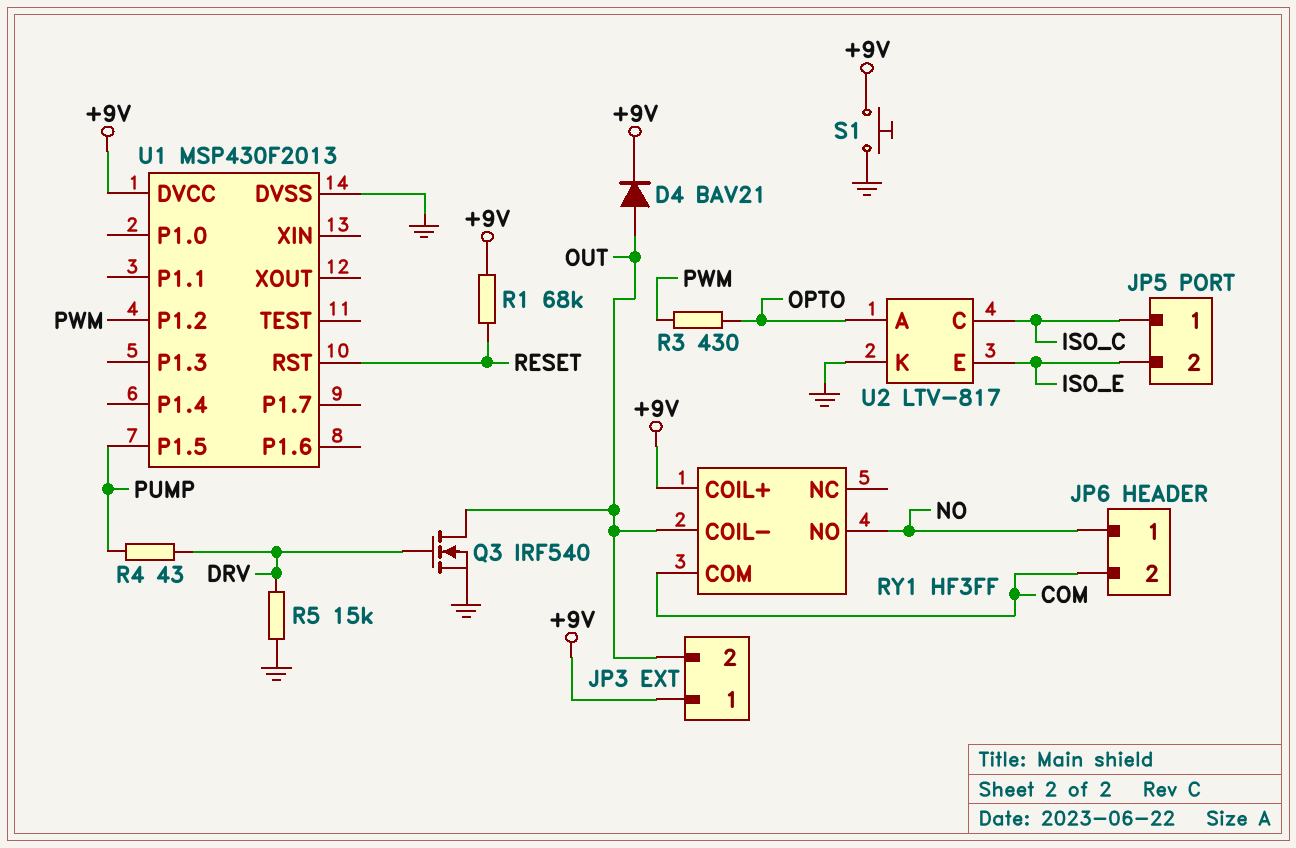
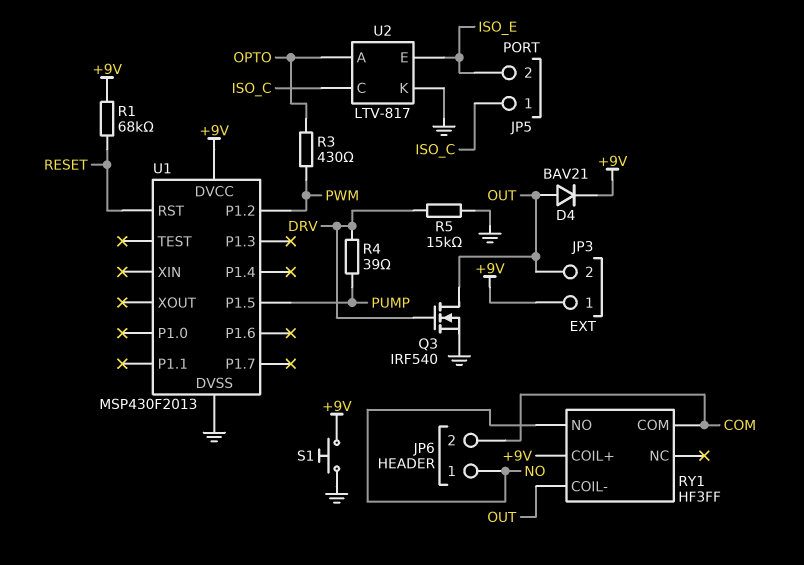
R4: 43 (DRV, PUMP) -> 39 (DRV, PUMP)

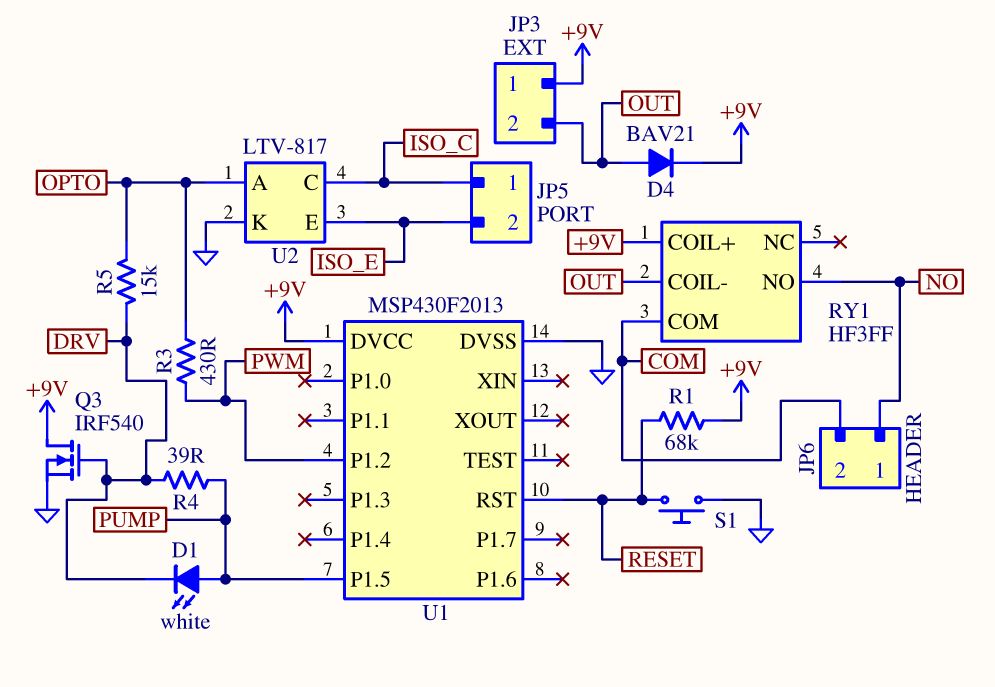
D1: none -> LED white (A PUMP, K DRV)
Q3: NMOS IRF540 (G DRV, D OUT, S GND) -> NMOS IRF540 (G DRV, D +9V, S GND)
R5: 15k (DRV, GND) -> 15k (DRV, OPTO)
S1: button (+9V, GND) -> button (GND, RESET)

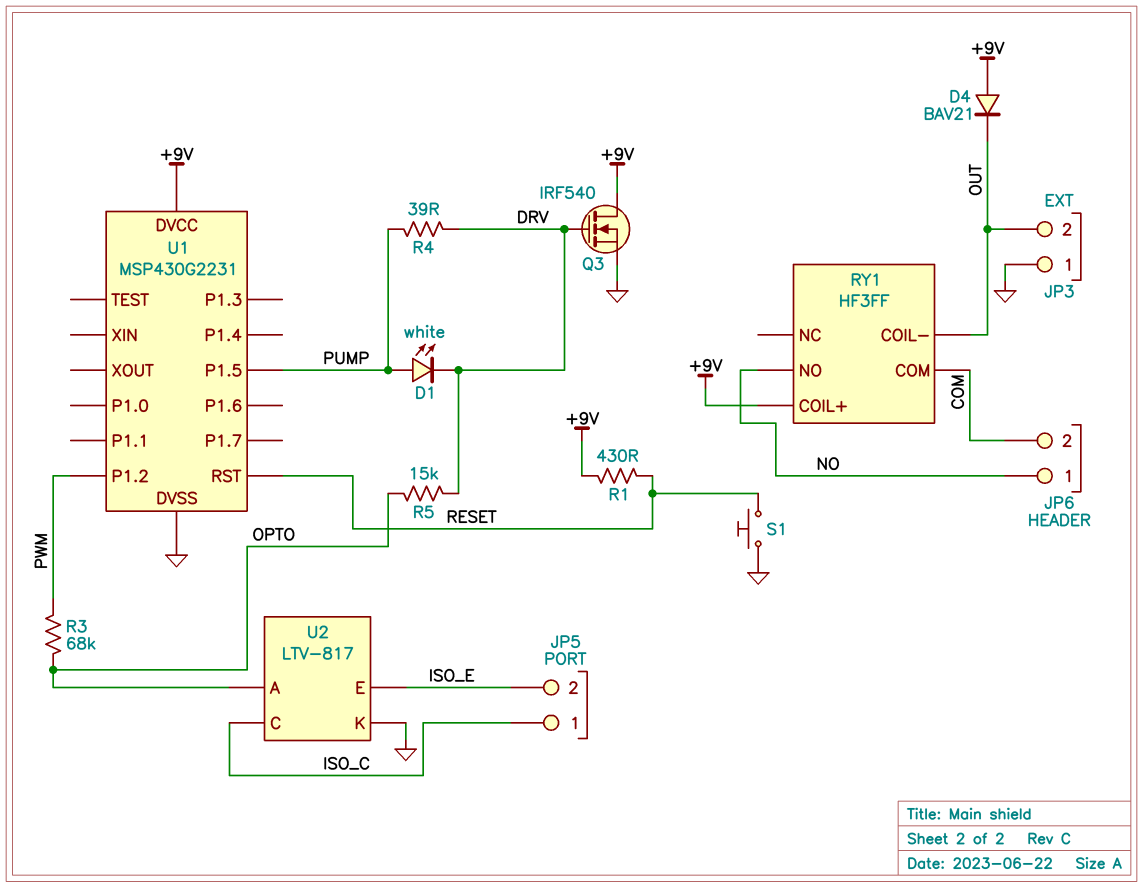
D4: diode BAV21 (A OUT, K +9V) -> diode BAV21 (A +9V, K OUT)
JP3 pin 1: +9V -> GND
R1: 68k (+9V, RESET) -> 430 (+9V, RESET)
R3: 430 (OPTO, PWM) -> 68k (OPTO, PWM)
U1: MSP430F2013 -> MSP430G2231

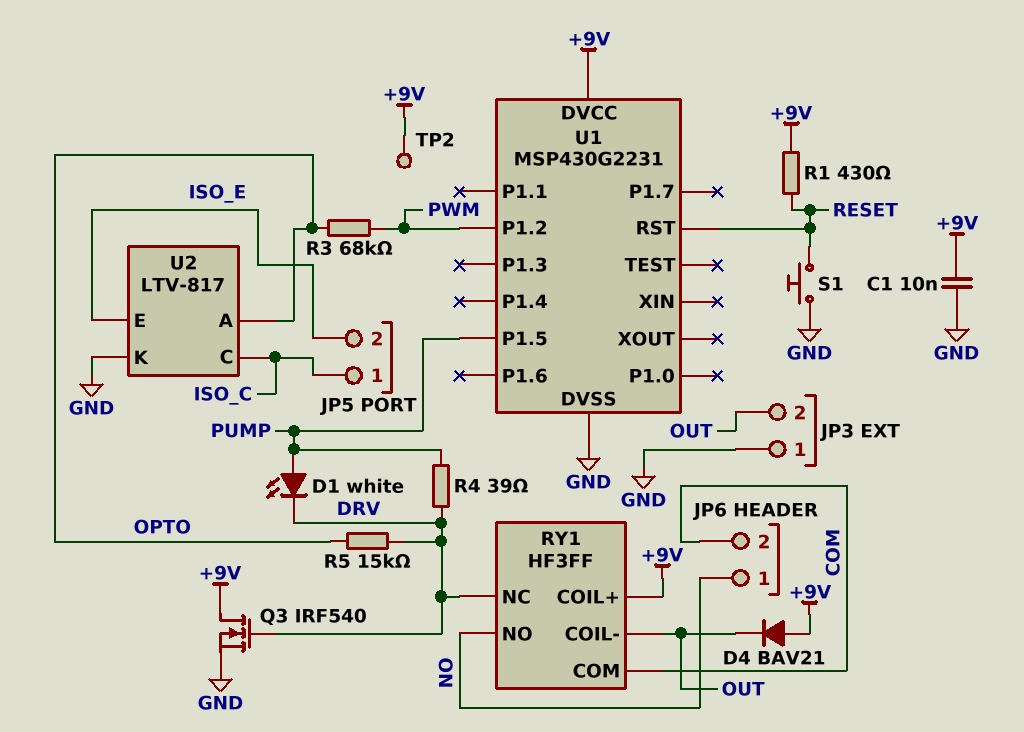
C1: none -> 10nF (+9V, GND)
RY1 pin NC: none -> DRV
TP2: none -> test point (+9V)

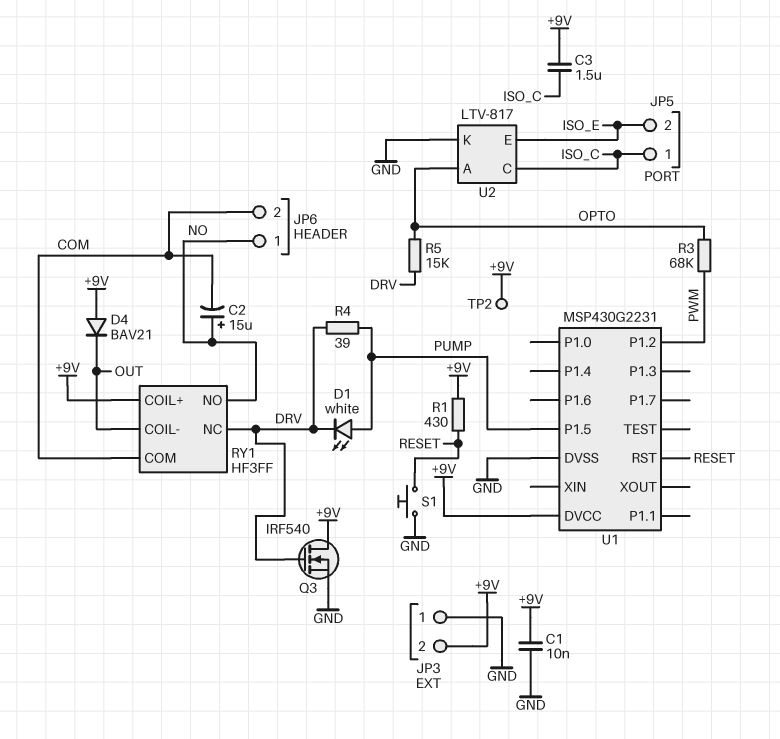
C2: none -> 15uF (plus NO, minus COM)
C3: none -> 1.5uF (+9V, ISO_C)
JP3 pin 2: OUT -> +9V

